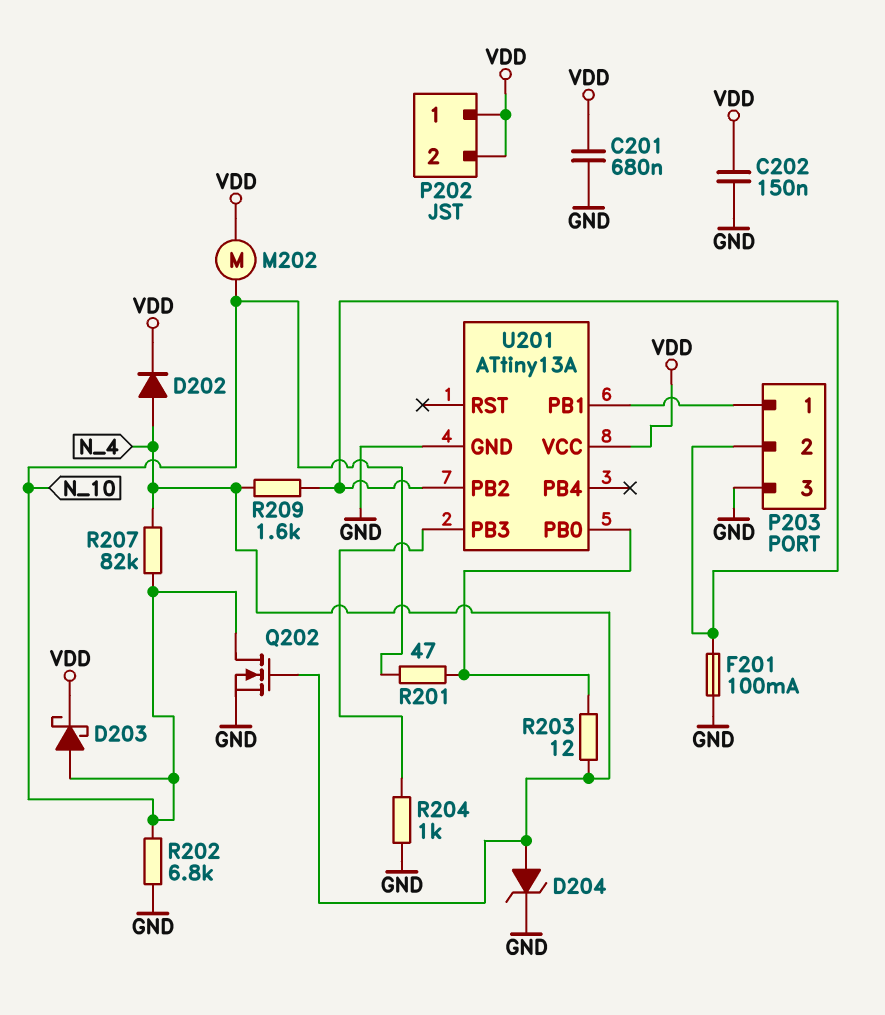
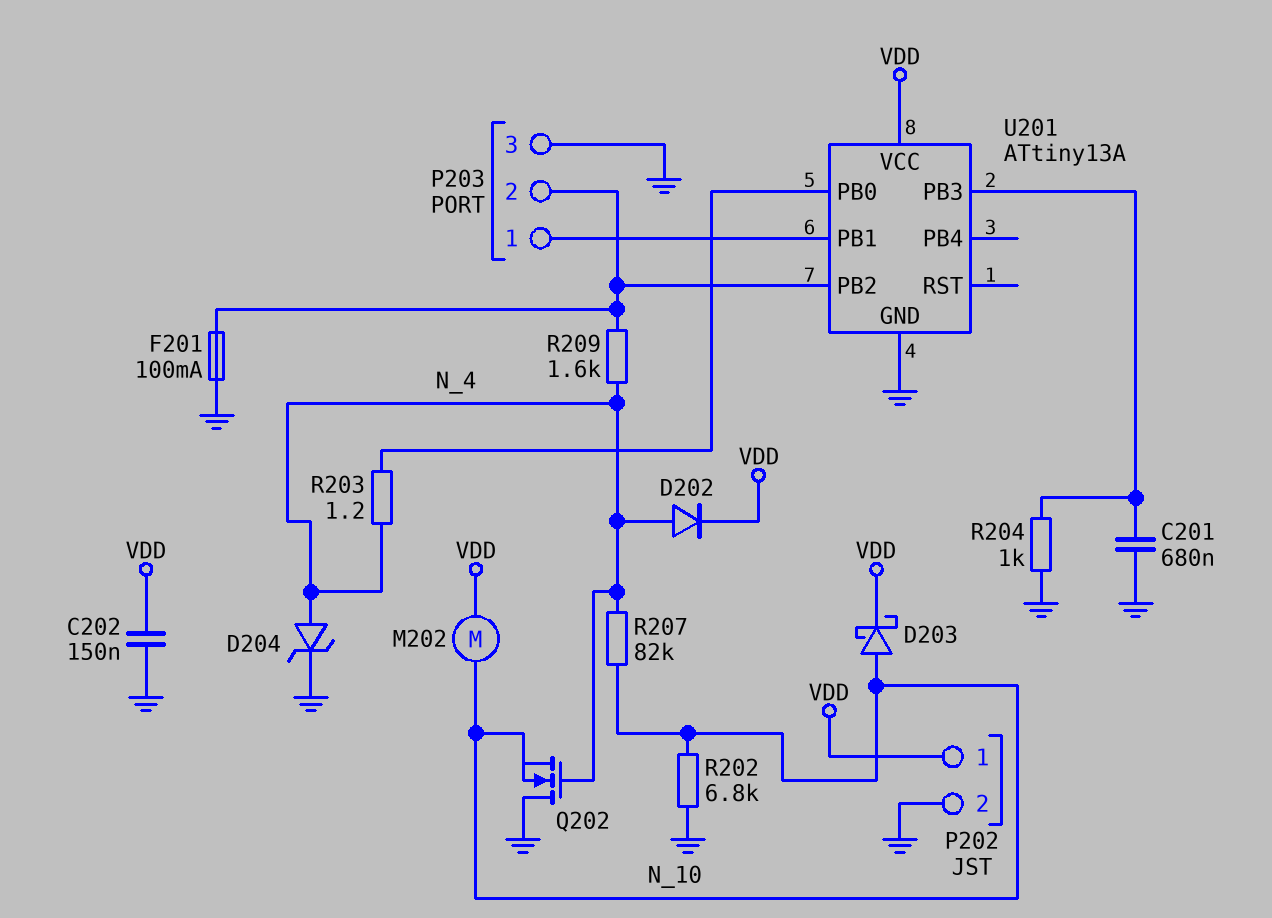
C201: 680nF (GND, VDD) -> 680nF (GND, U201/PB3)
P202 pin 2: VDD -> GND
Q202: NMOS (G N_4, D N_10, S GND) -> NMOS (G N_4, D GND, S N_10)
R201: 47 (N_10, U201/PB0) -> none
R203: 12 (N_4, U201/PB0) -> 1.2 (N_4, U201/PB0)

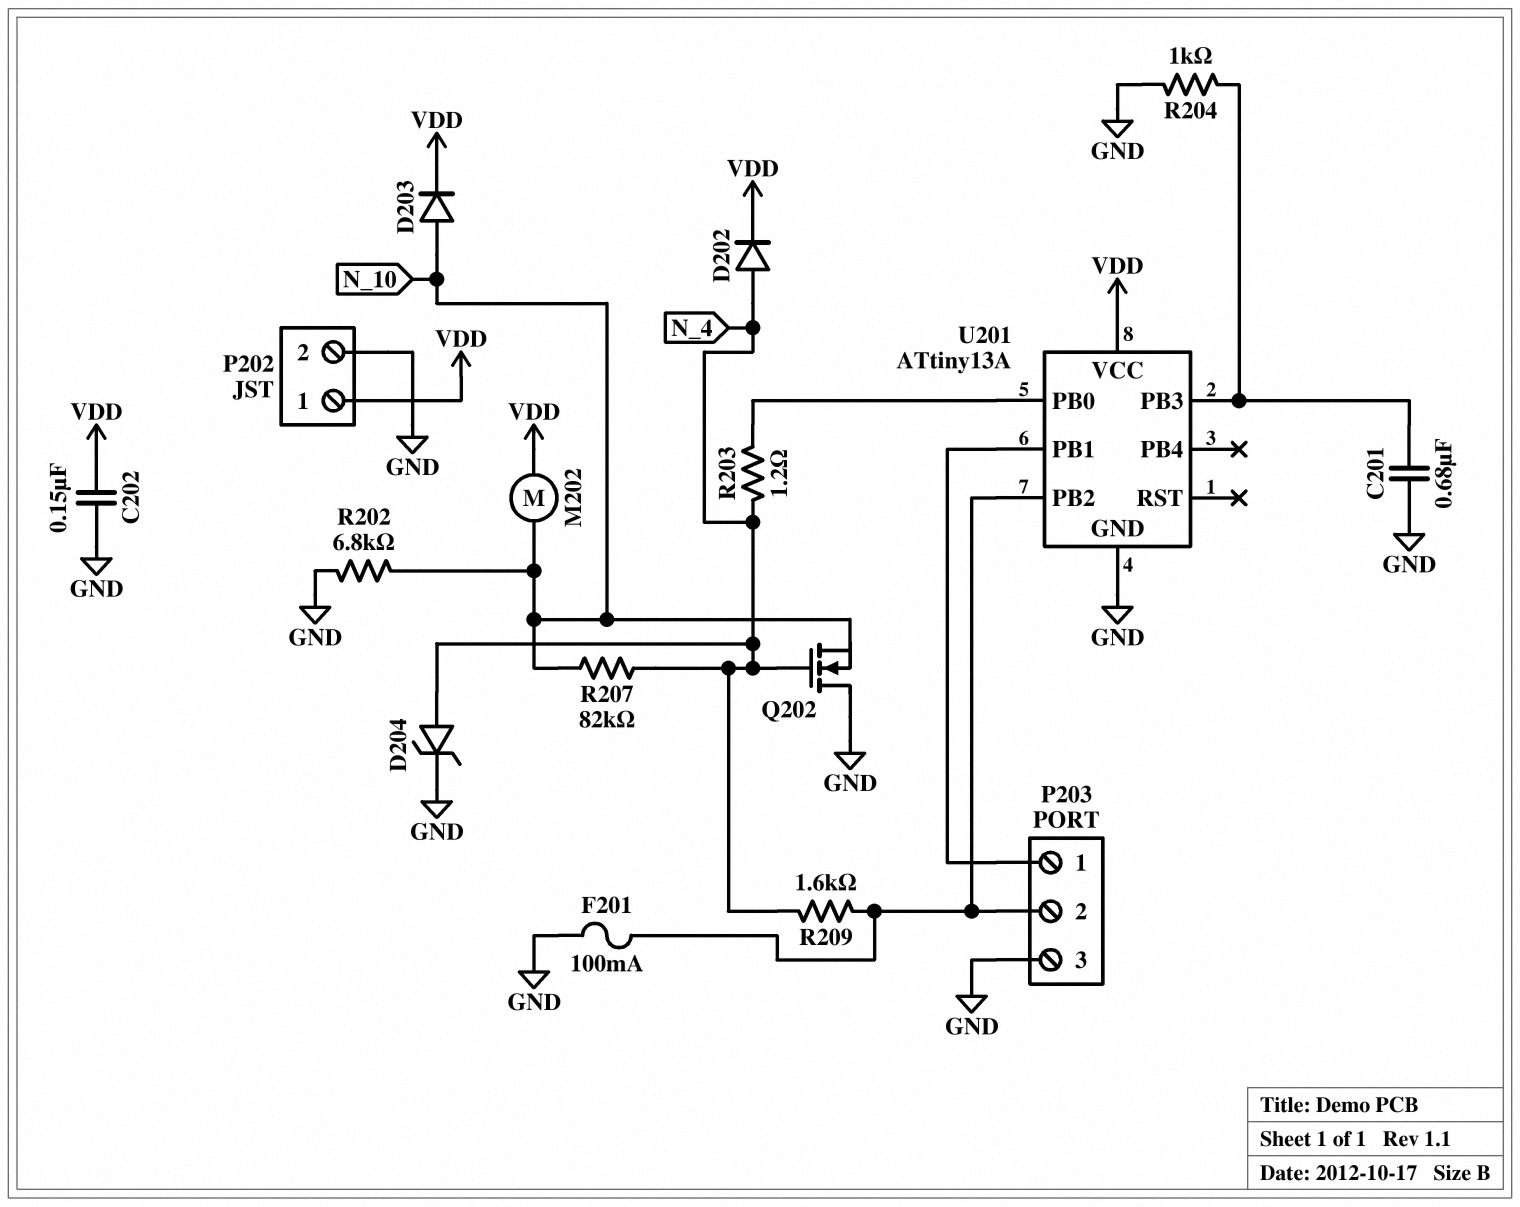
D203: schottky (A N_10, K VDD) -> diode (A N_10, K VDD)

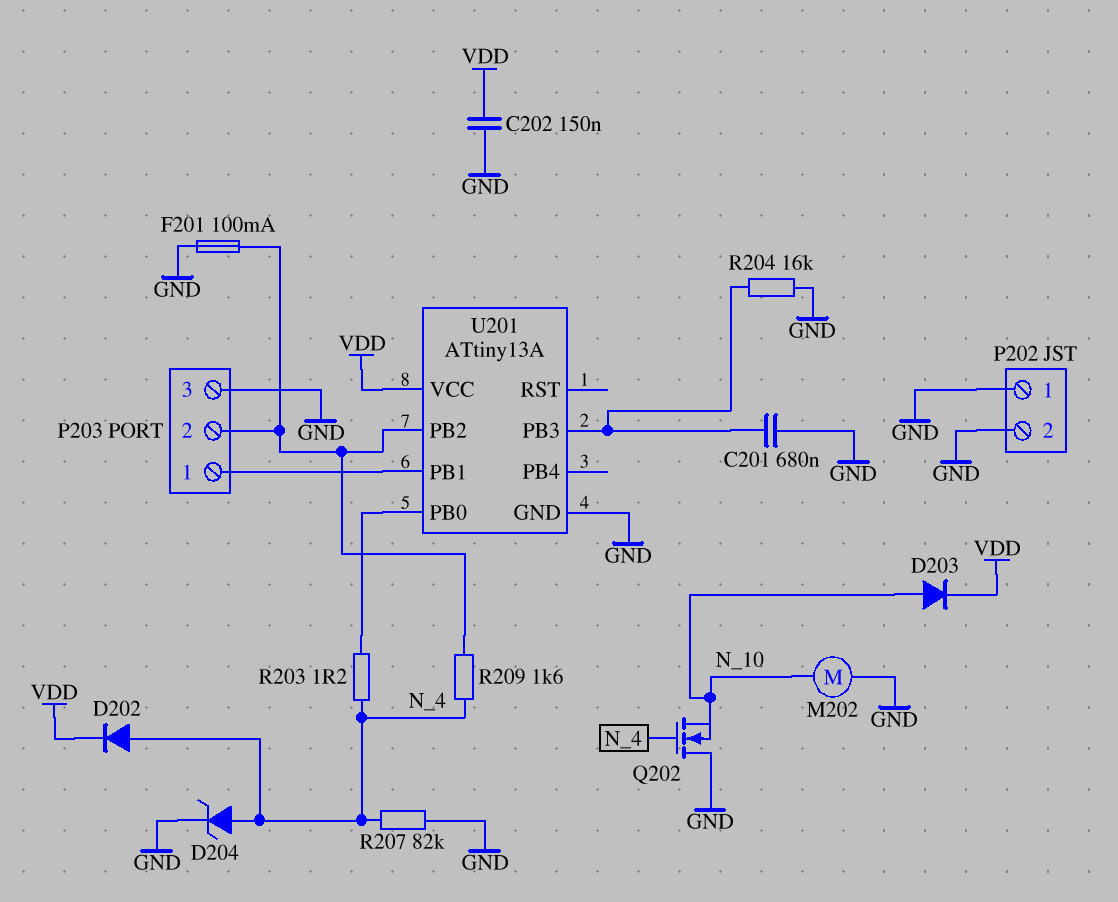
M202: motor (N_10, VDD) -> motor (GND, N_10)
P202 pin 1: VDD -> GND
R202: 6.8k (GND, N_10) -> none
R204: 1k (GND, U201/PB3) -> 16k (GND, U201/PB3)
R207: 82k (N_4, N_10) -> 82k (GND, N_4)

